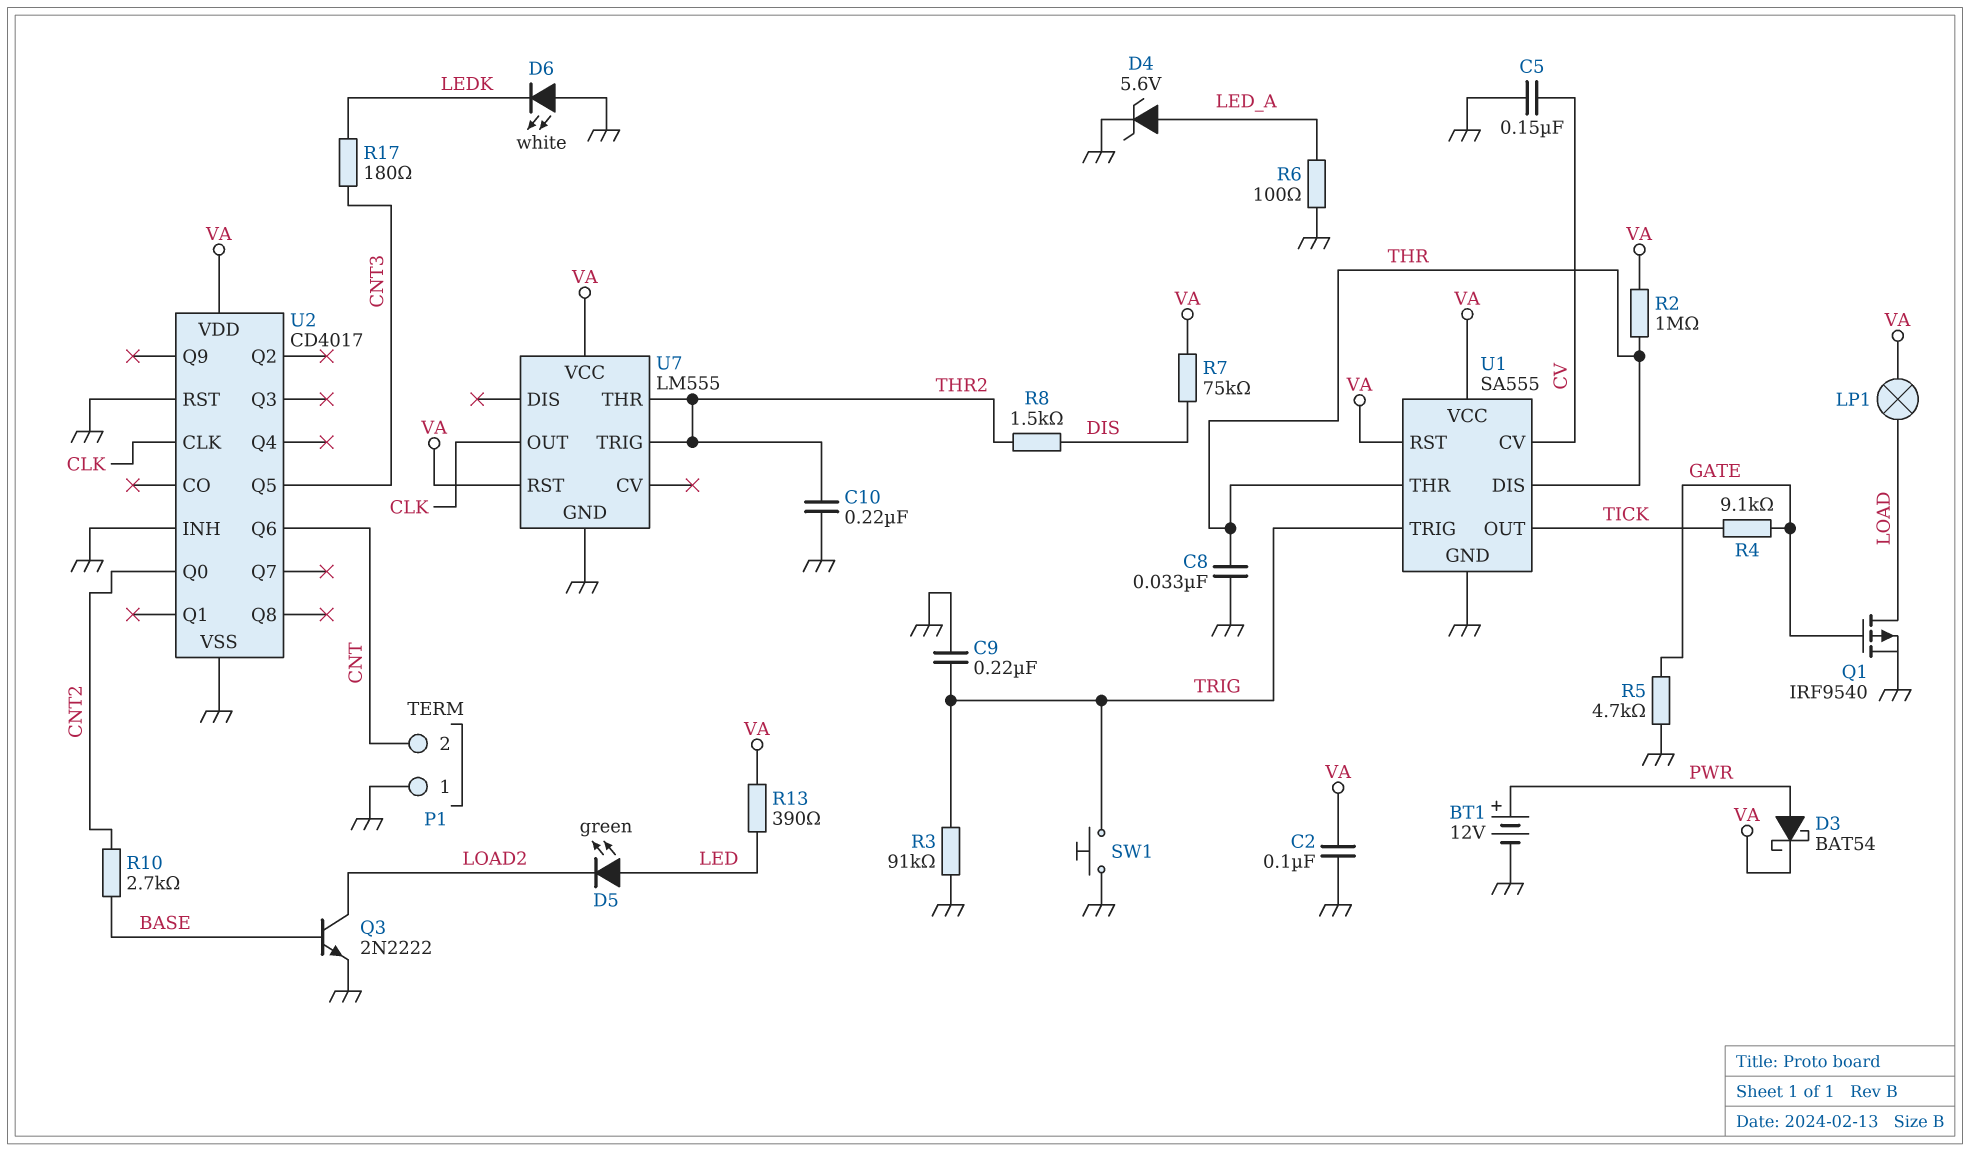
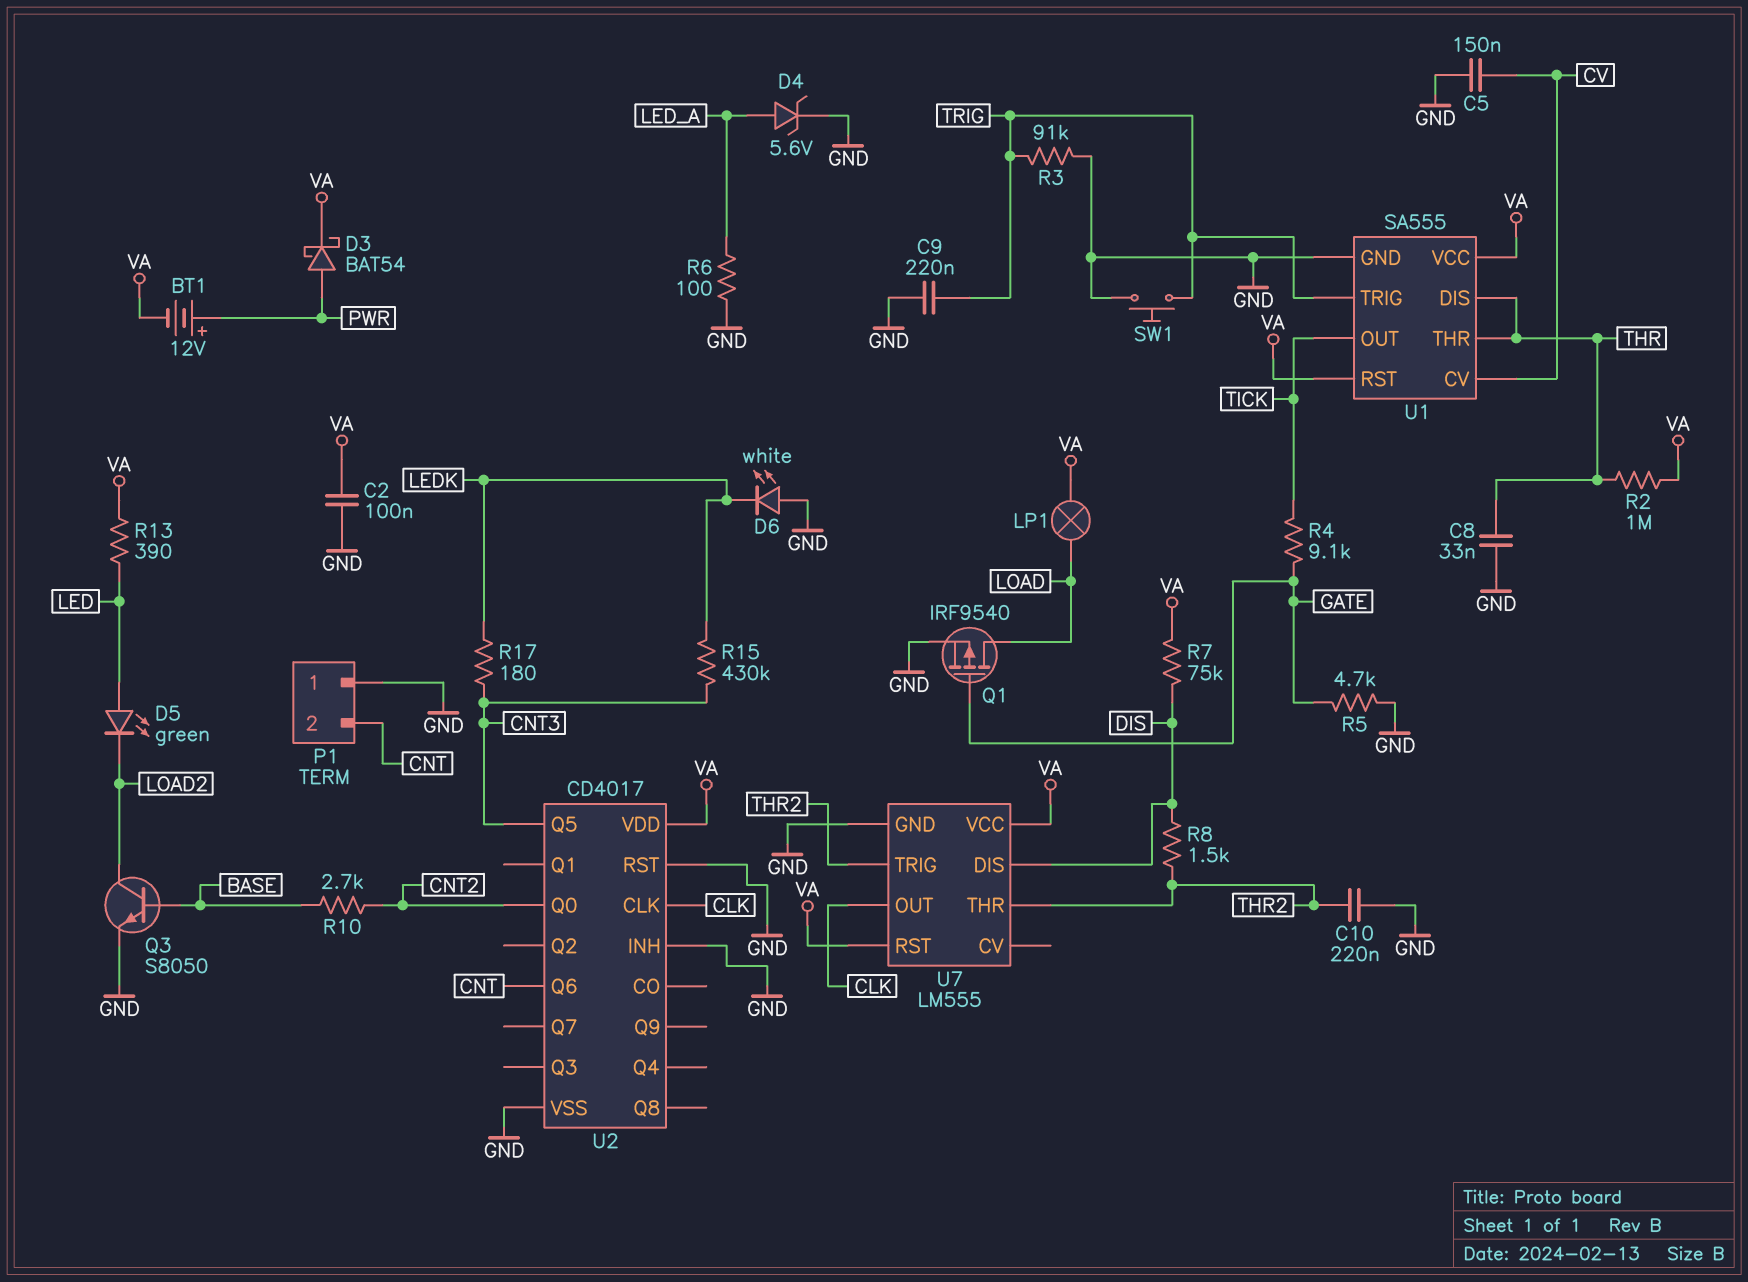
BT1: 12V (plus PWR, minus GND) -> 12V (plus PWR, minus VA)
Q3: NPN 2N2222 (B BASE, C LOAD2, E GND) -> NPN S8050 (B BASE, C LOAD2, E GND)
R15: none -> 430k (CNT3, LEDK)
U7 pin DIS: none -> DIS

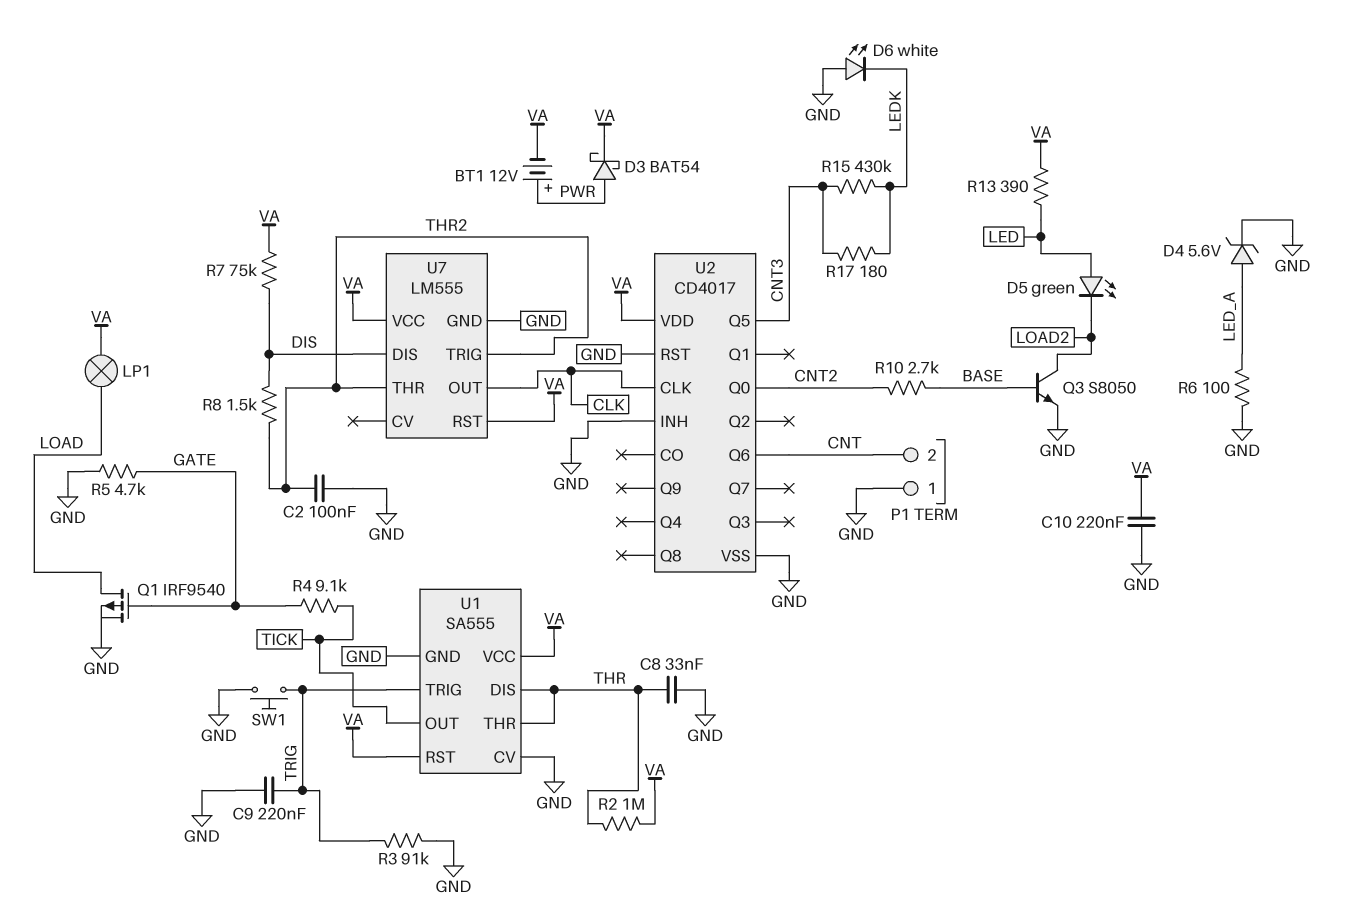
C2: 100nF (GND, VA) -> 100nF (GND, THR2)
C5: 150nF (CV, GND) -> none
C10: 220nF (GND, THR2) -> 220nF (GND, VA)
U1 pin CV: CV -> GND

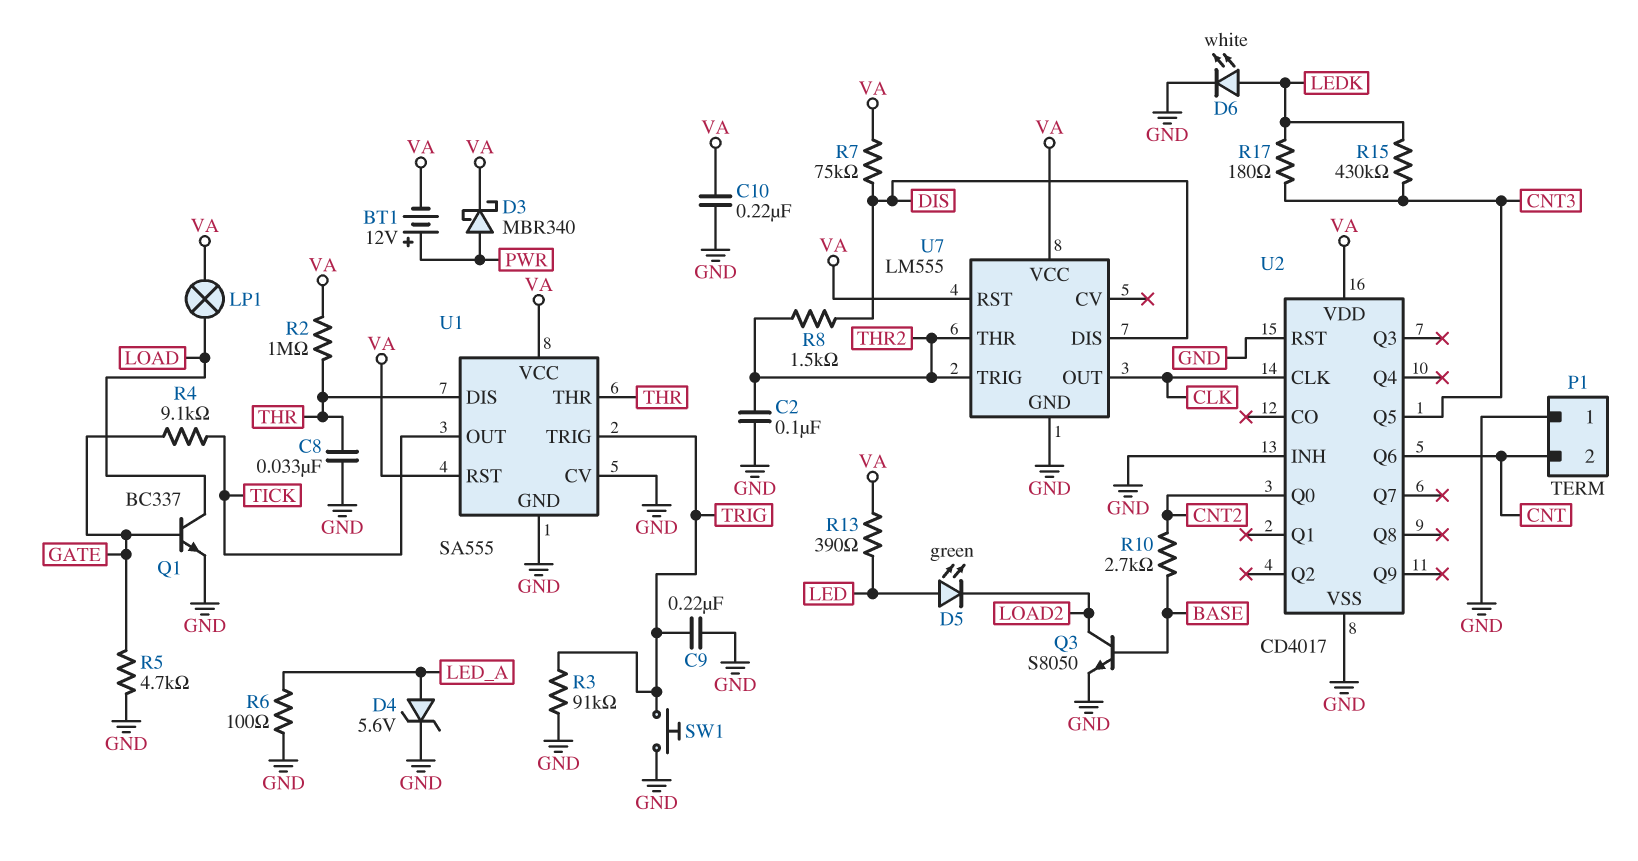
D3: schottky BAT54 (A PWR, K VA) -> schottky MBR340 (A PWR, K VA)
D6: LED white (A GND, K LEDK) -> LED white (A LEDK, K GND)
Q1: PMOS IRF9540 (G GATE, D LOAD, S GND) -> NPN BC337 (B GATE, C LOAD, E GND)

